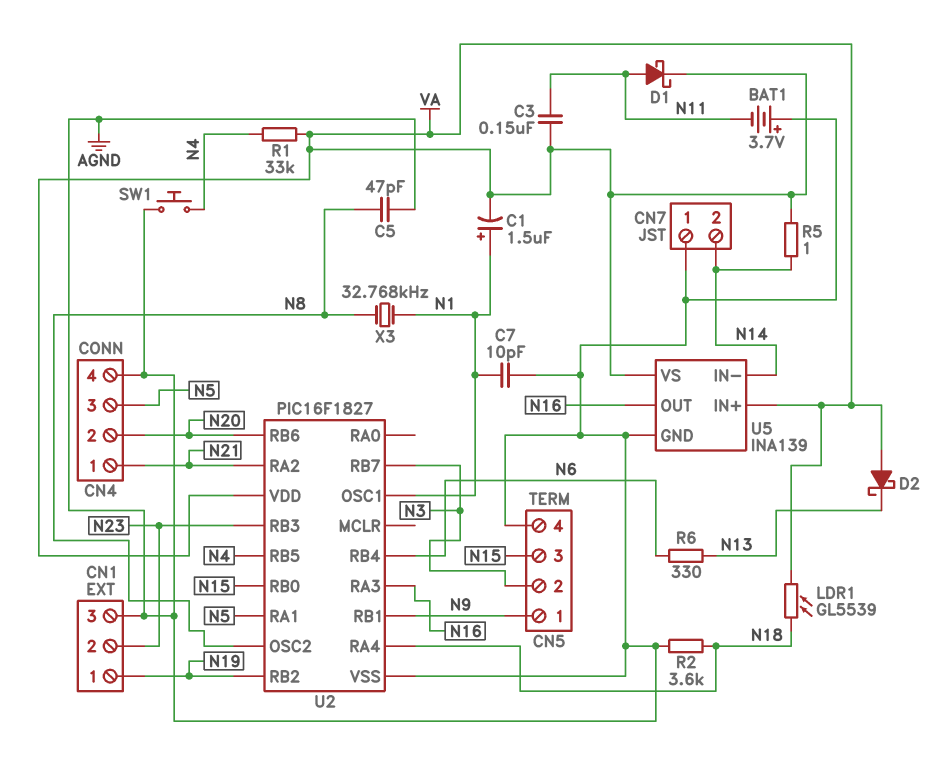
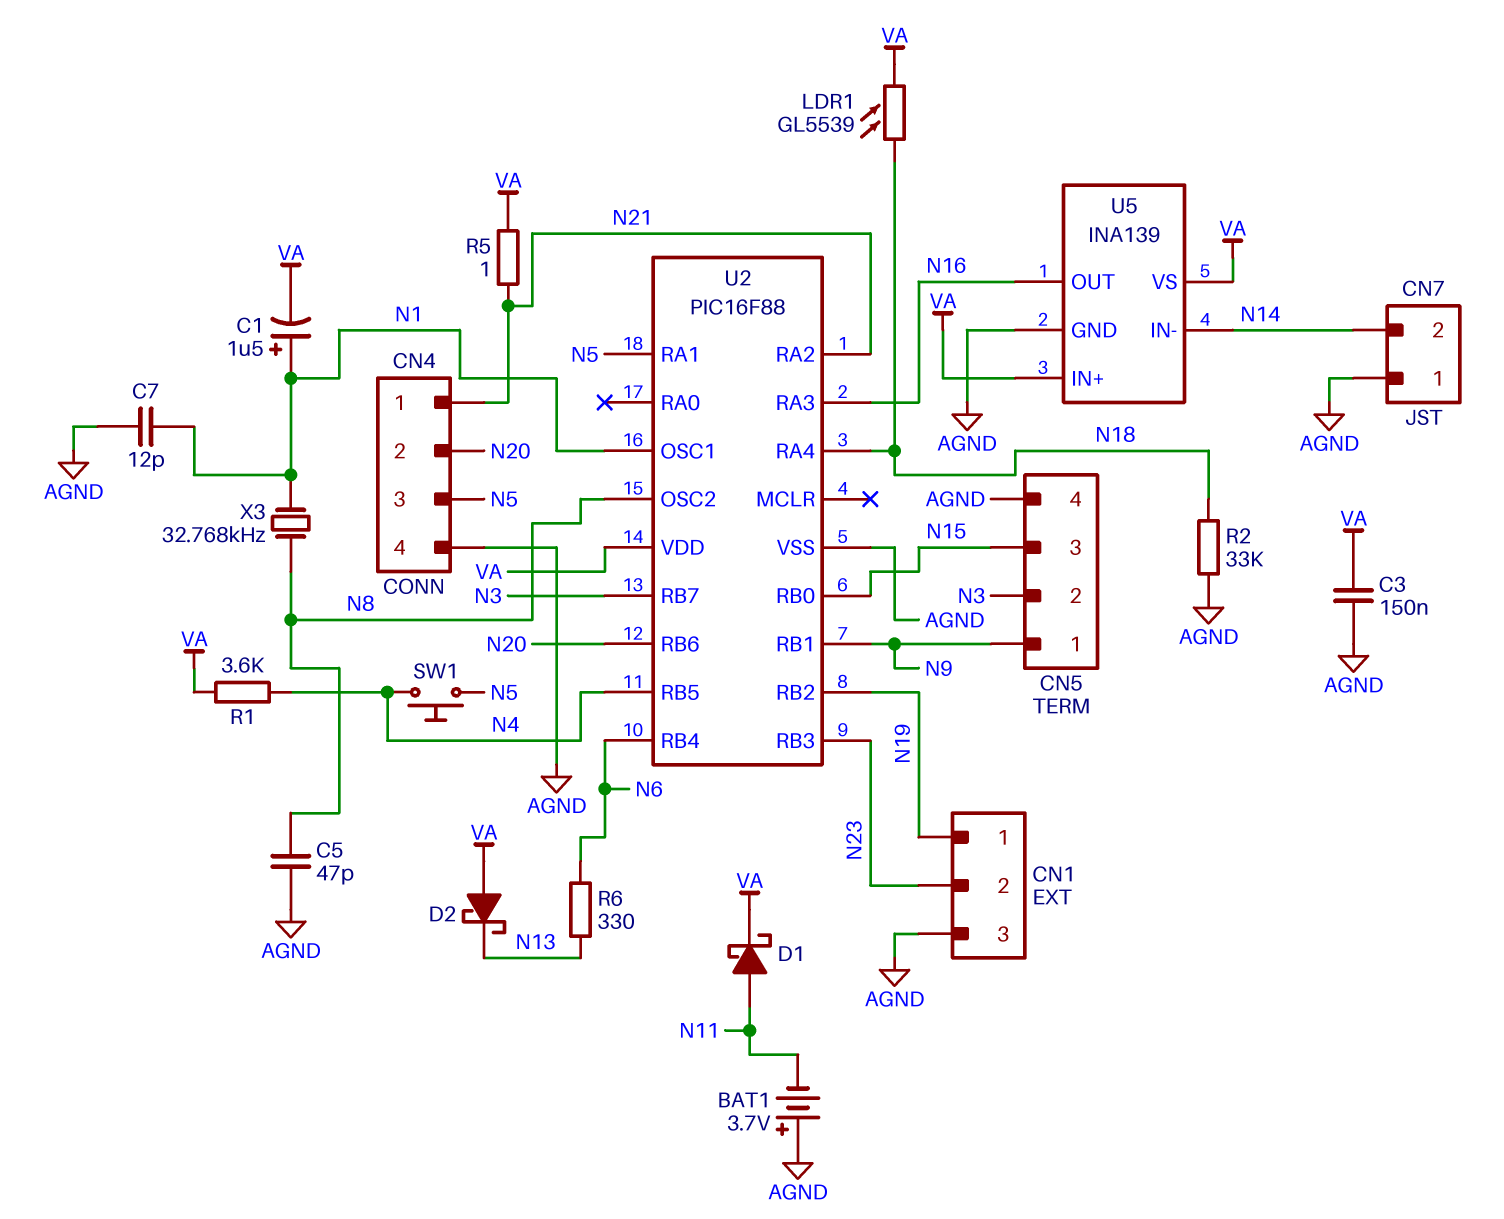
C3: 150nF (N11, VA) -> 150nF (AGND, VA)
C7: 10pF (AGND, N1) -> 12pF (AGND, N1)
R1: 33k (N4, VA) -> 3.6k (N4, VA)
R2: 3.6k (AGND, N18) -> 33k (AGND, N18)
R5: 1 (N14, VA) -> 1 (N21, VA)
SW1: button (AGND, N4) -> button (N4, N5)
U2: PIC16F1827 -> PIC16F88

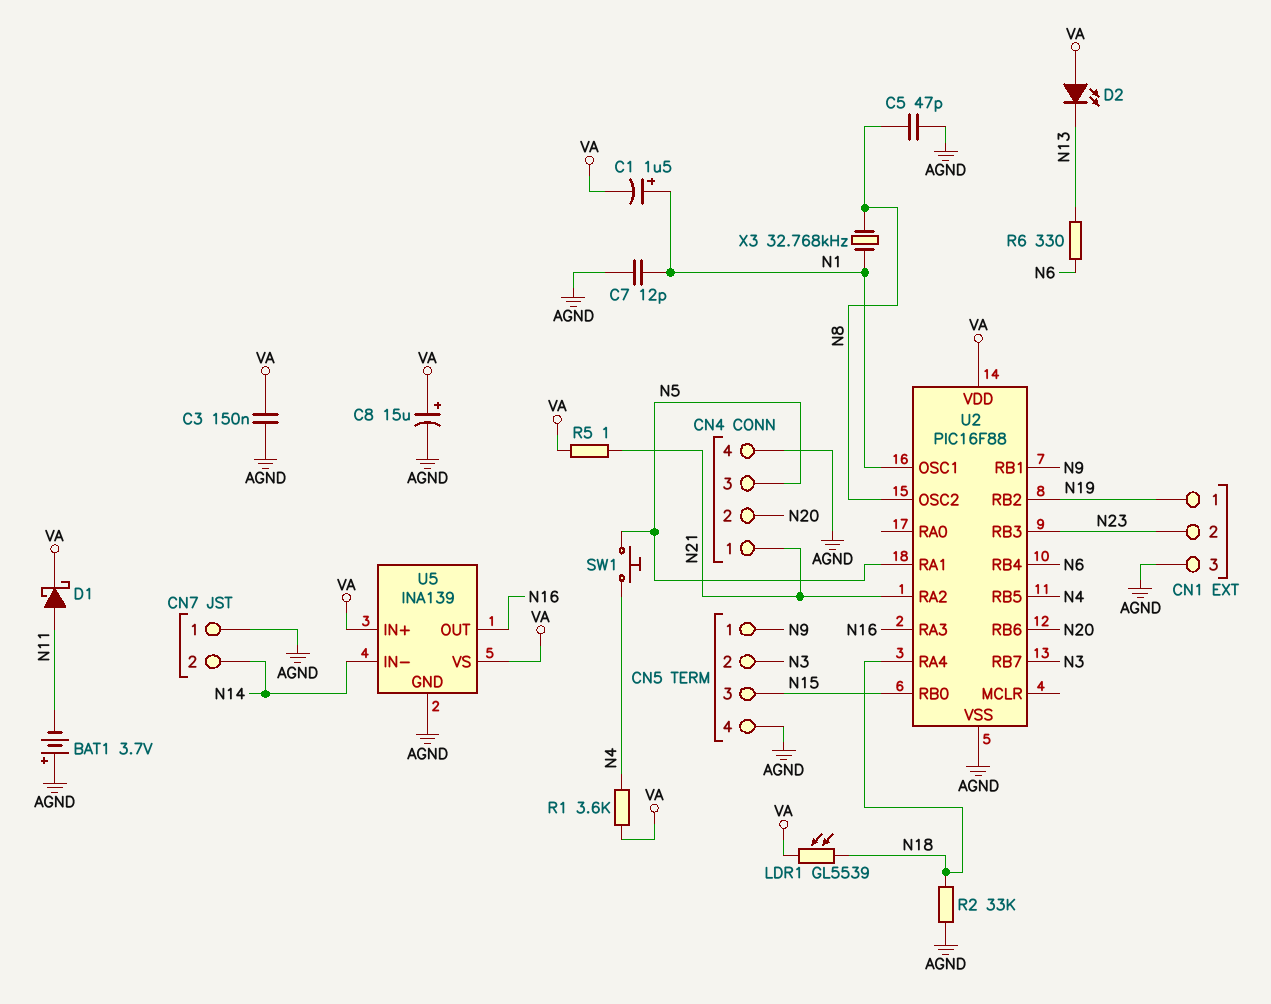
C8: none -> 15uF (plus VA, minus AGND)
D2: schottky (A VA, K N13) -> LED (A VA, K N13)

